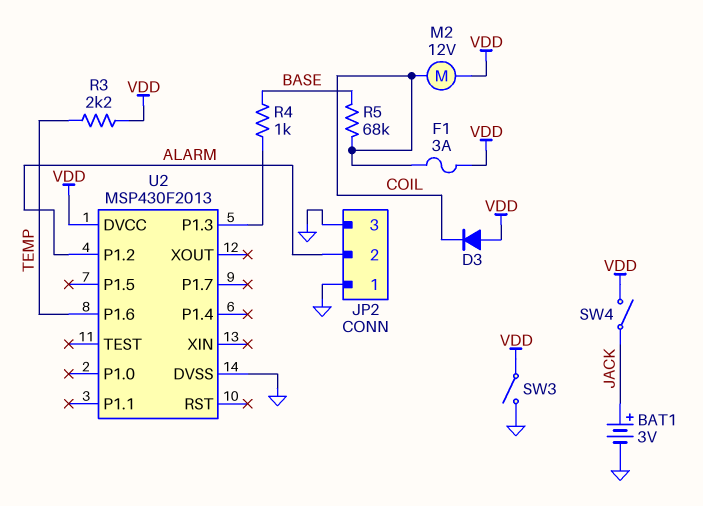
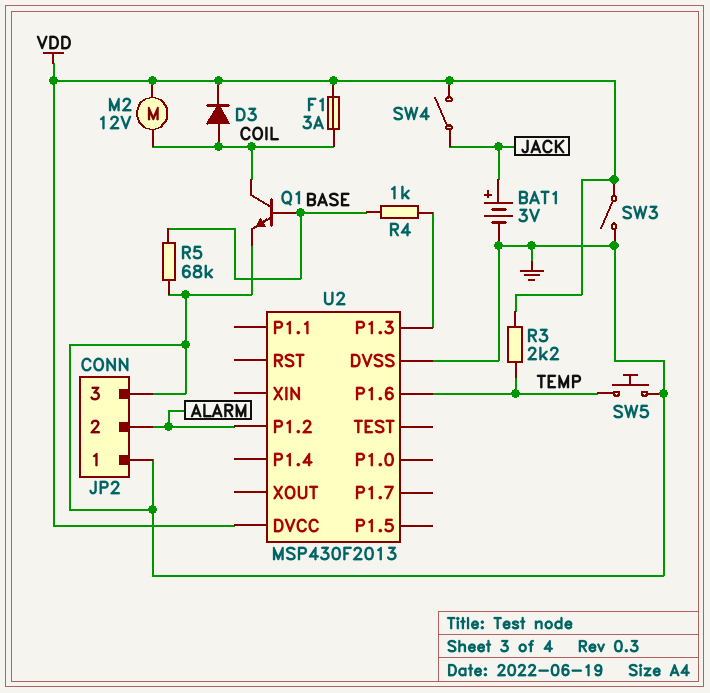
D3: diode (A VDD, K COIL) -> diode (A COIL, K VDD)
Q1: none -> NPN (B BASE, C COIL, E GND)
R5: 68k (BASE, COIL) -> 68k (BASE, GND)
SW5: none -> button (GND, TEMP)

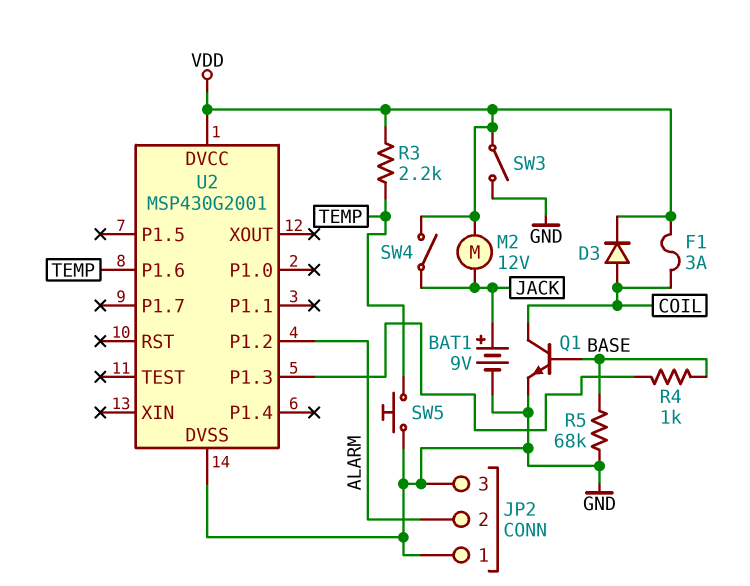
BAT1: 3V (plus JACK, minus GND) -> 9V (plus JACK, minus GND)
M2: motor 12V (COIL, VDD) -> motor 12V (JACK, VDD)
U2: MSP430F2013 -> MSP430G2001

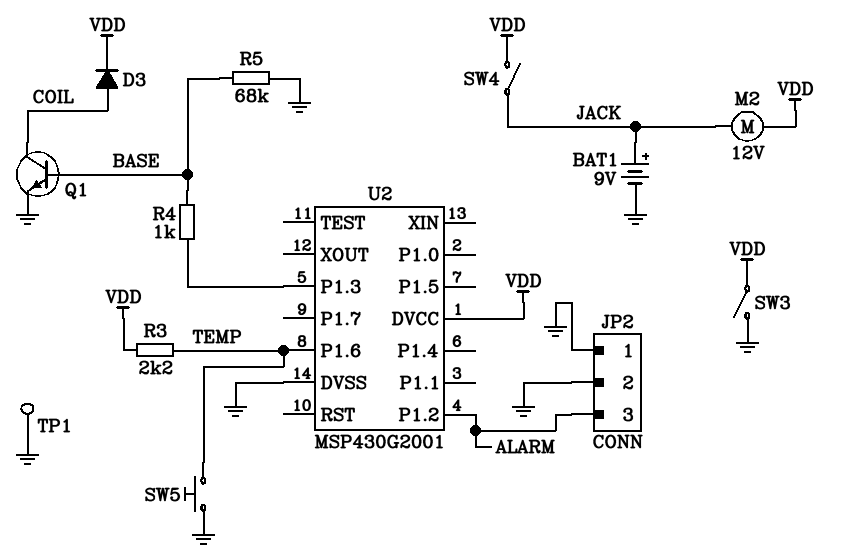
F1: 3A (COIL, VDD) -> none
JP2 pin 2: ALARM -> GND
JP2 pin 3: GND -> ALARM
TP1: none -> test point (GND)

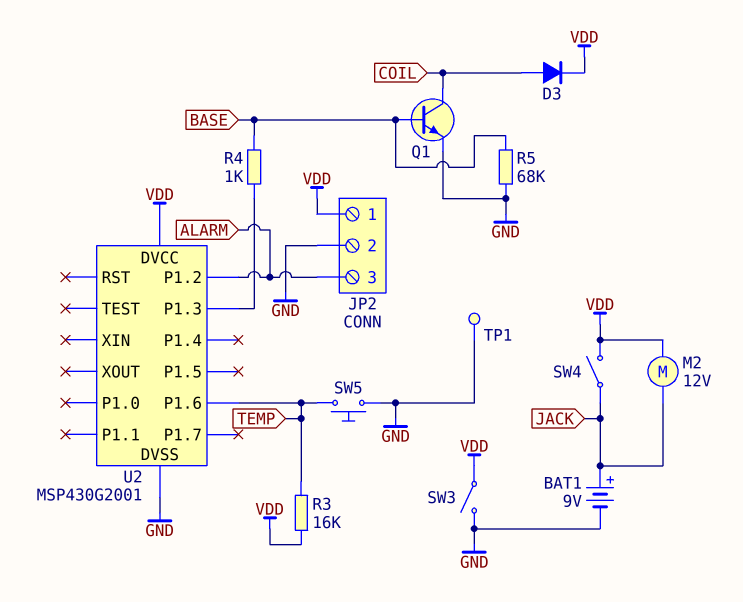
JP2 pin 1: GND -> VDD
R3: 2.2k (TEMP, VDD) -> 16k (TEMP, VDD)

